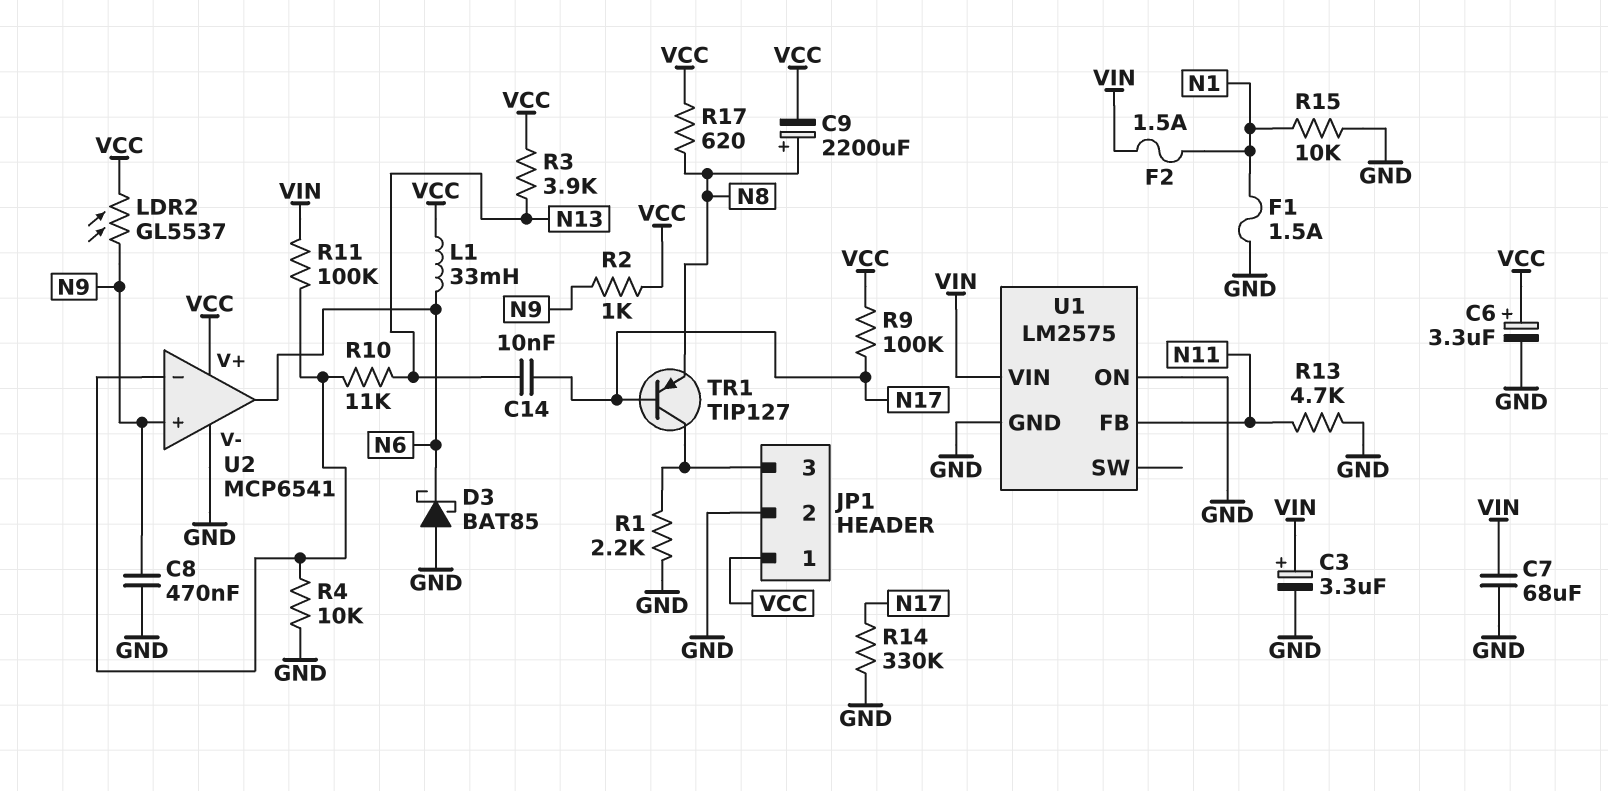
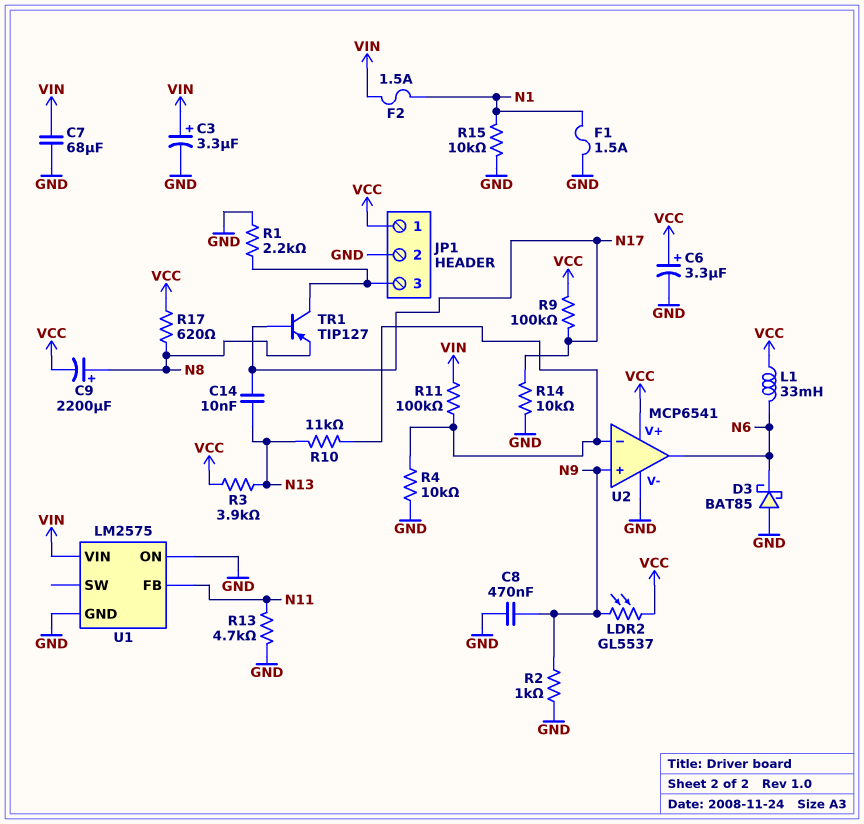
R2: 1k (N9, VCC) -> 1k (GND, N9)
R14: 330k (GND, N17) -> 10k (GND, N17)

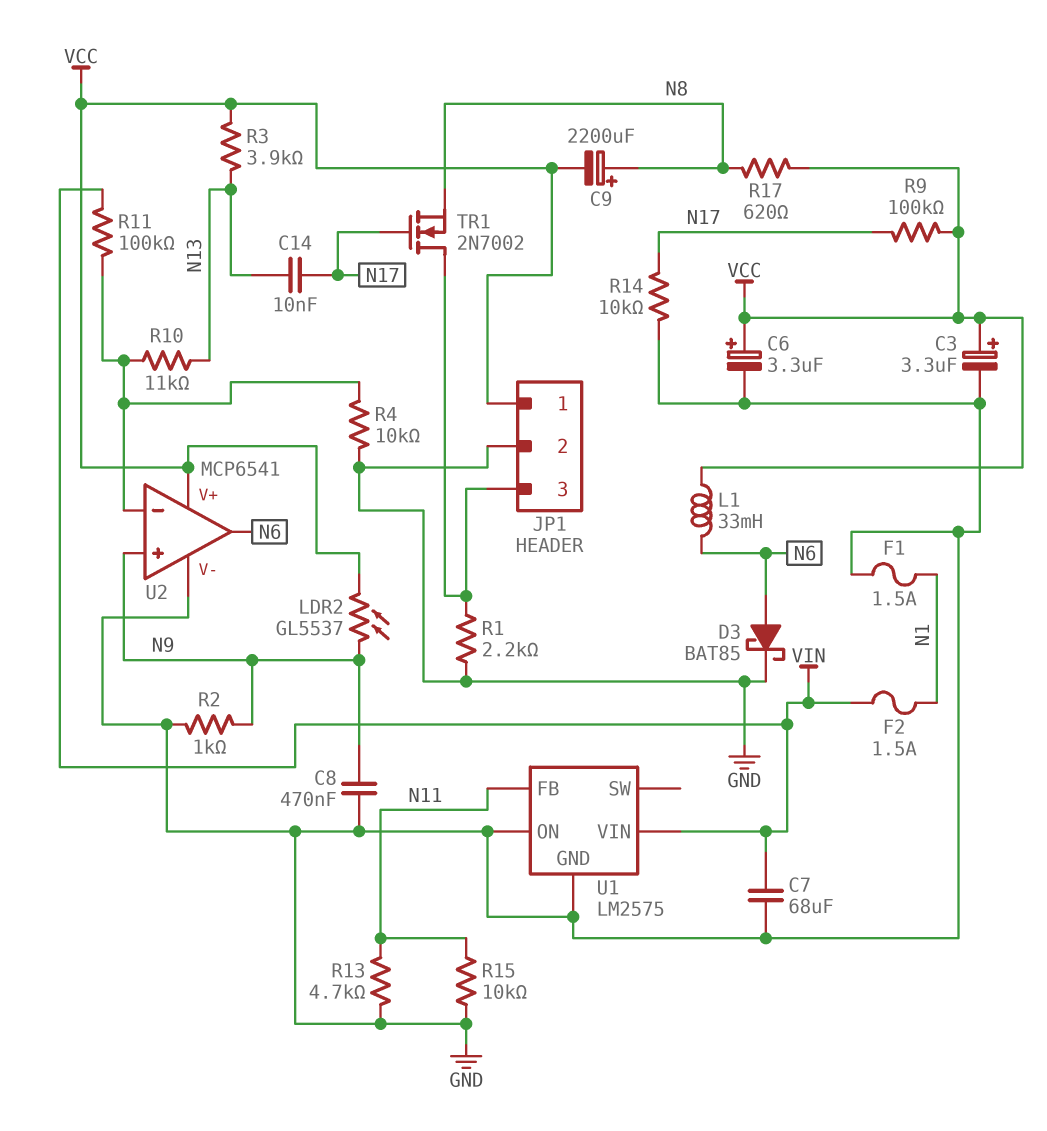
C3: 3.3uF (plus VIN, minus GND) -> 3.3uF (plus VCC, minus GND)
D3: schottky BAT85 (A GND, K N6) -> schottky BAT85 (A N6, K GND)
R15: 10k (GND, N1) -> 10k (GND, N11)
TR1: PNP TIP127 (B N17, C JP1/3, E N8) -> NMOS 2N7002 (G N17, D JP1/3, S N8)

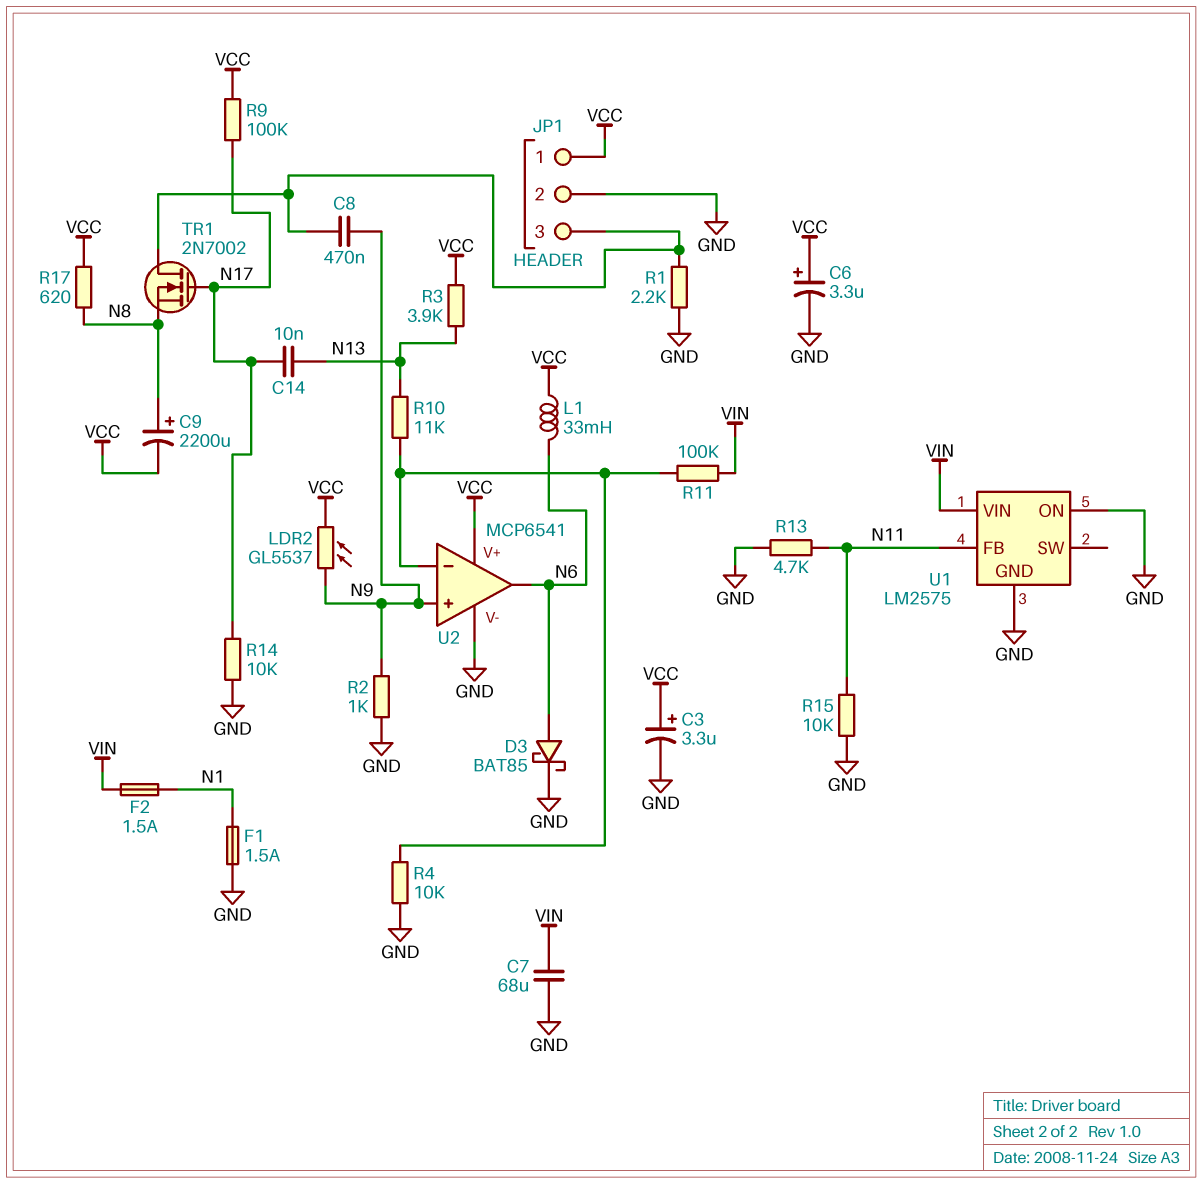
C8: 470nF (GND, N9) -> 470nF (JP1/3, N9)

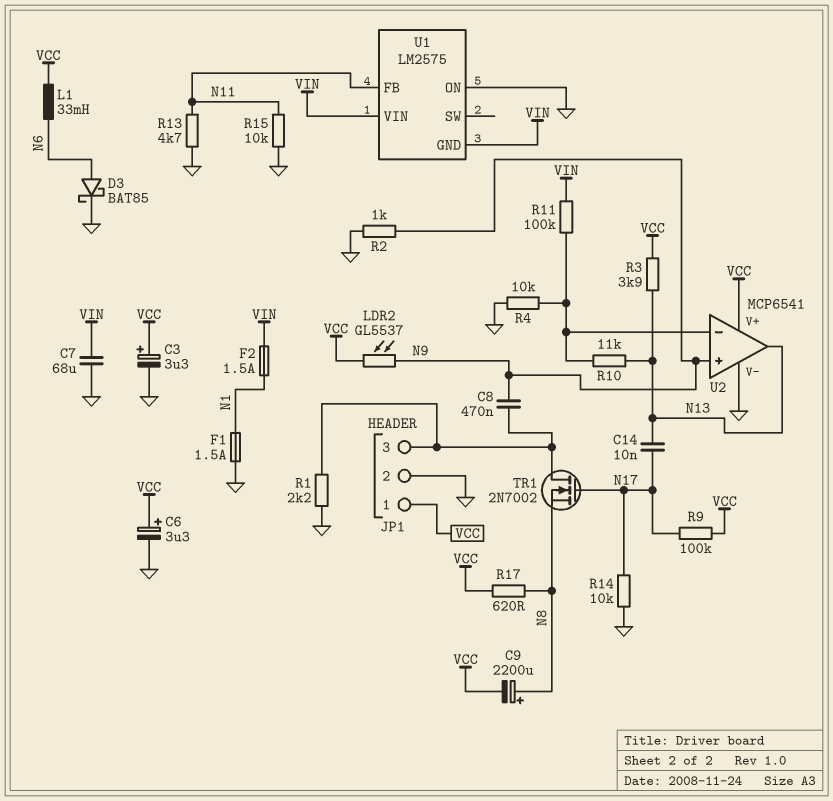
U1 pin GND: GND -> VIN
U2 pin out: N6 -> N13

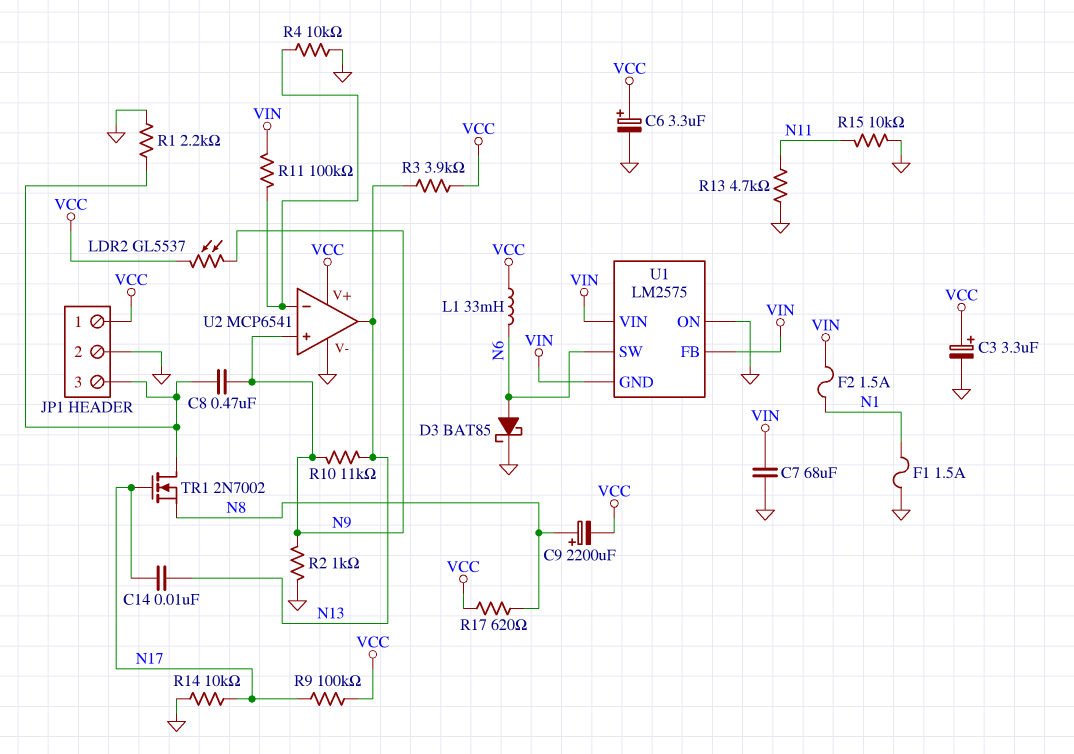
R10: 11k (N13, U2/in-) -> 11k (N9, N13)
U1 pin FB: N11 -> VIN
U1 pin SW: none -> N6

